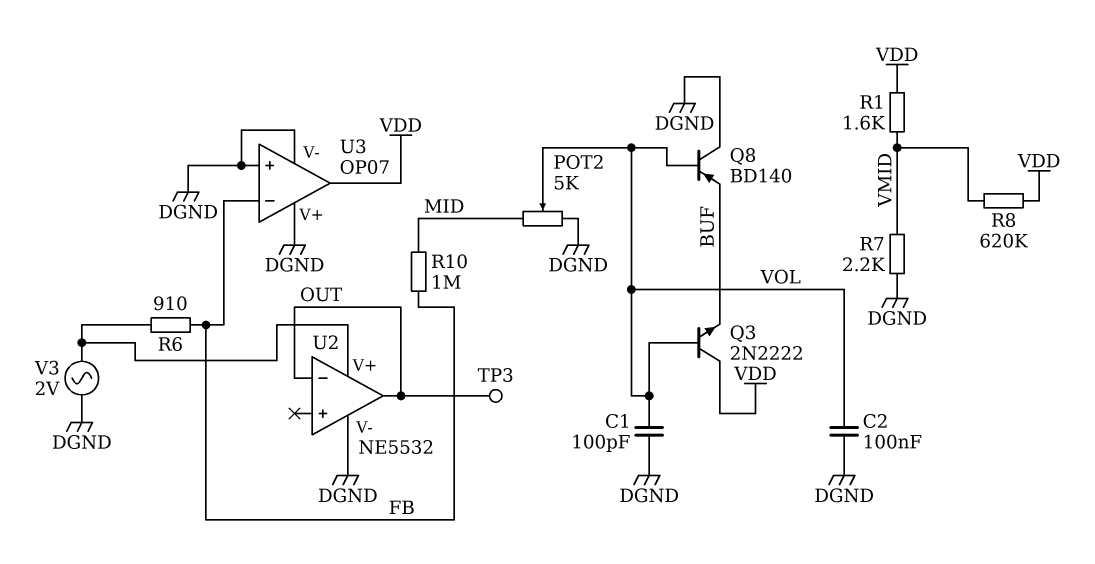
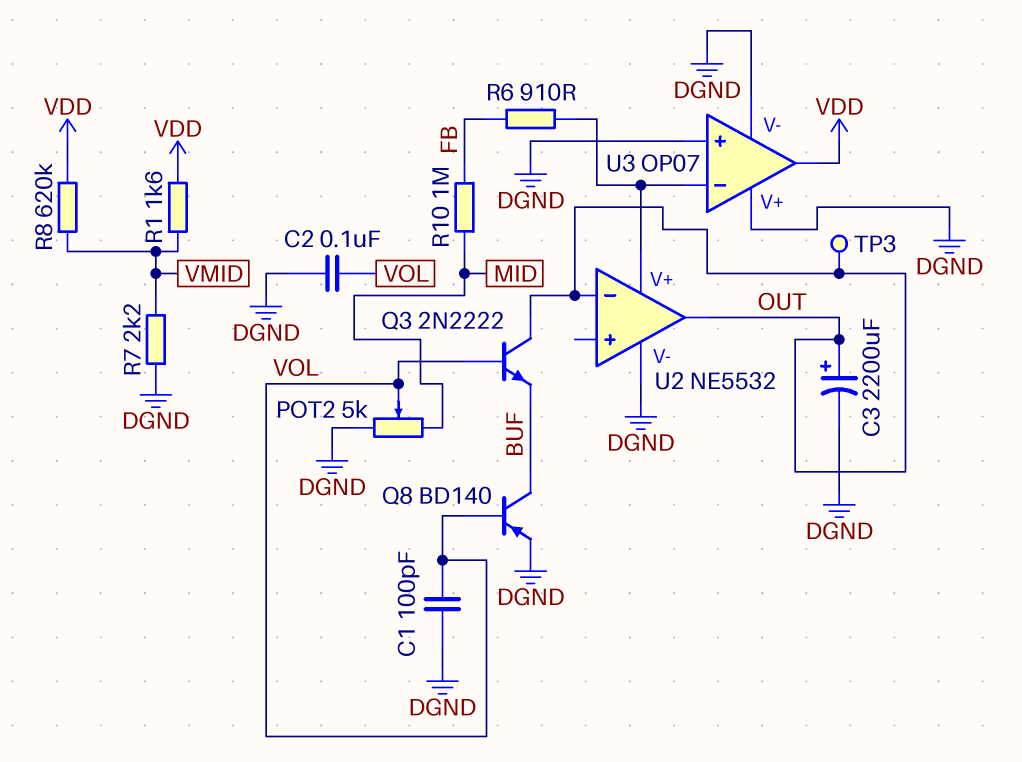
C3: none -> 2200uF (plus OUT, minus DGND)
Q3: NPN 2N2222 (B VOL, C VDD, E BUF) -> NPN 2N2222 (B VOL, C OUT, E BUF)
Q8: PNP BD140 (B VOL, C DGND, E BUF) -> PNP BD140 (B VOL, C BUF, E DGND)
U3 pin in-: FB -> U2/V+
V3: AC 2V (DGND, U2/V+) -> none

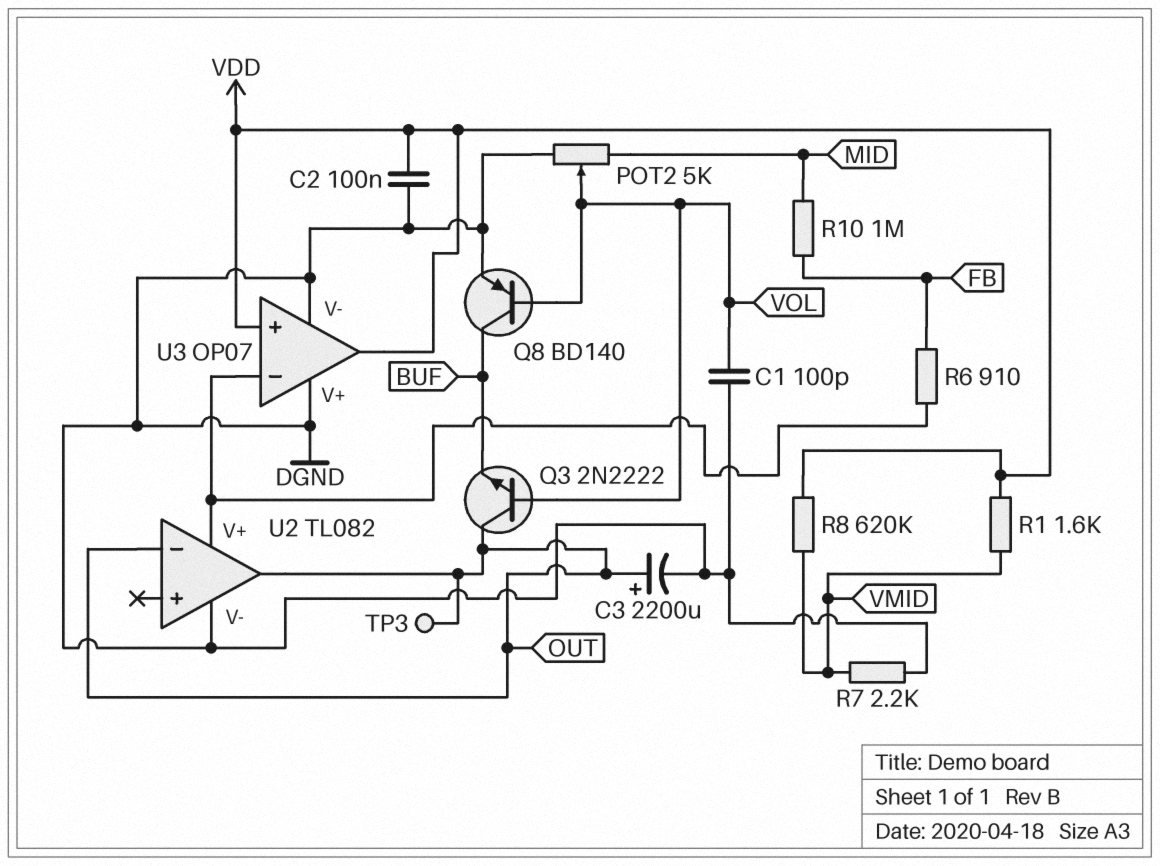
C2: 100nF (DGND, VOL) -> 100nF (DGND, VDD)
U2: NE5532 -> TL082
U3 pin in+: DGND -> VDD

